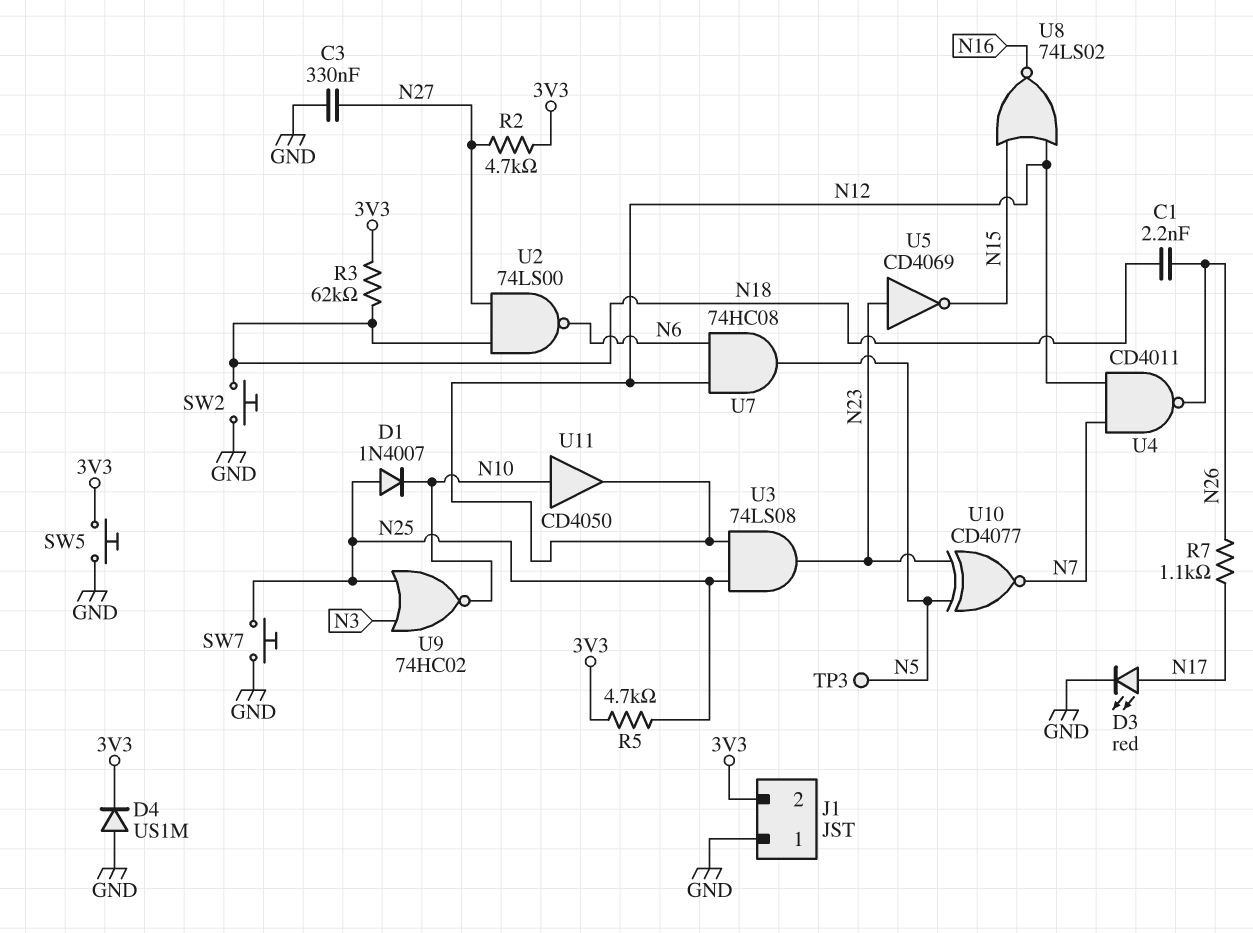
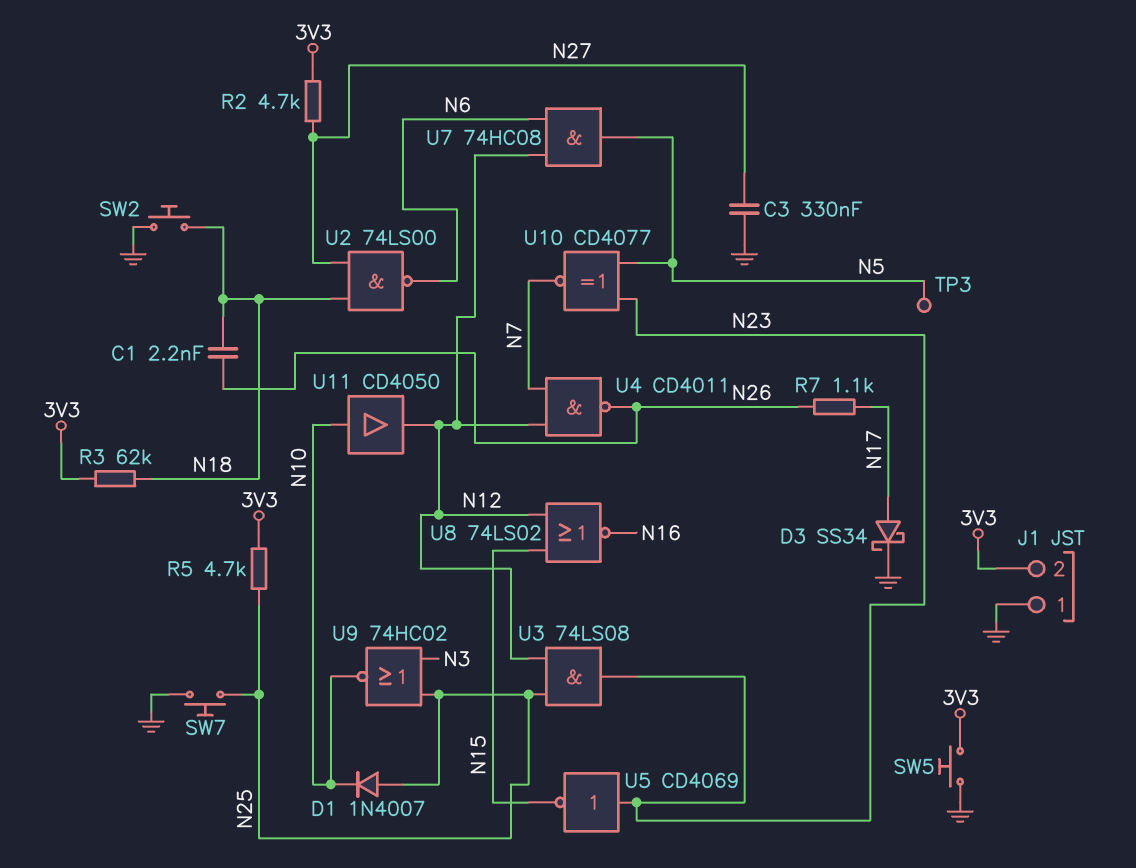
D3: LED red (A N17, K GND) -> schottky SS34 (A N17, K GND)
D4: diode US1M (A GND, K 3V3) -> none

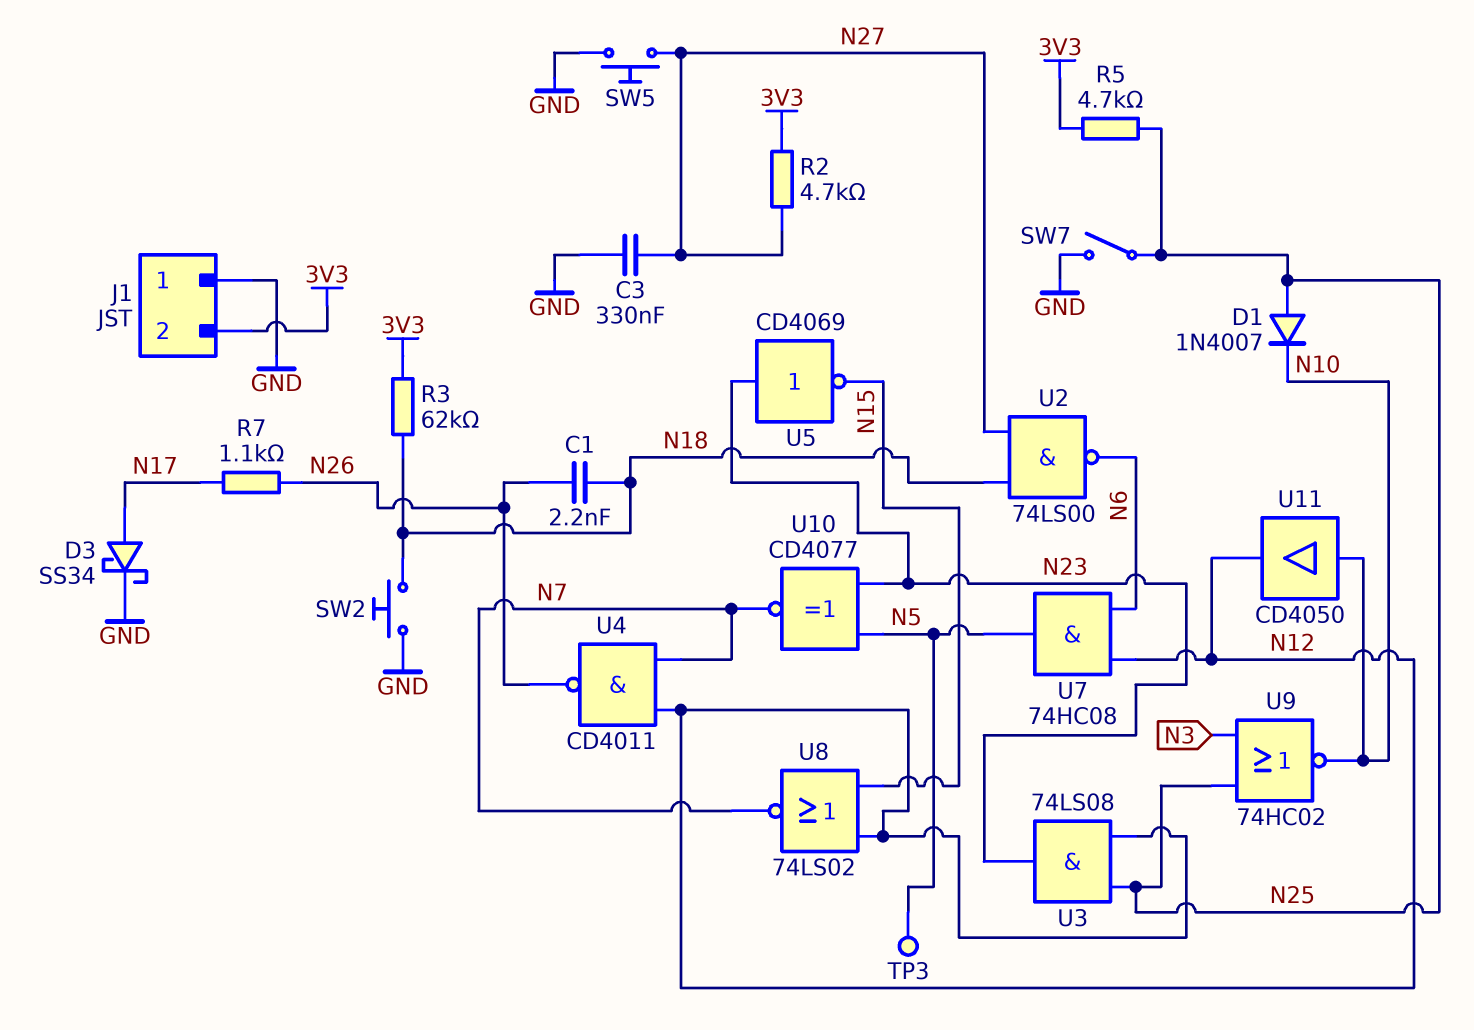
SW5: button (3V3, GND) -> button (GND, N27)
SW7: button (GND, N25) -> switch (GND, N25)
U8: NOR 74LS02 (in N12, in N15, out N16) -> NOR 74LS02 (in N12, in N15, out N7)

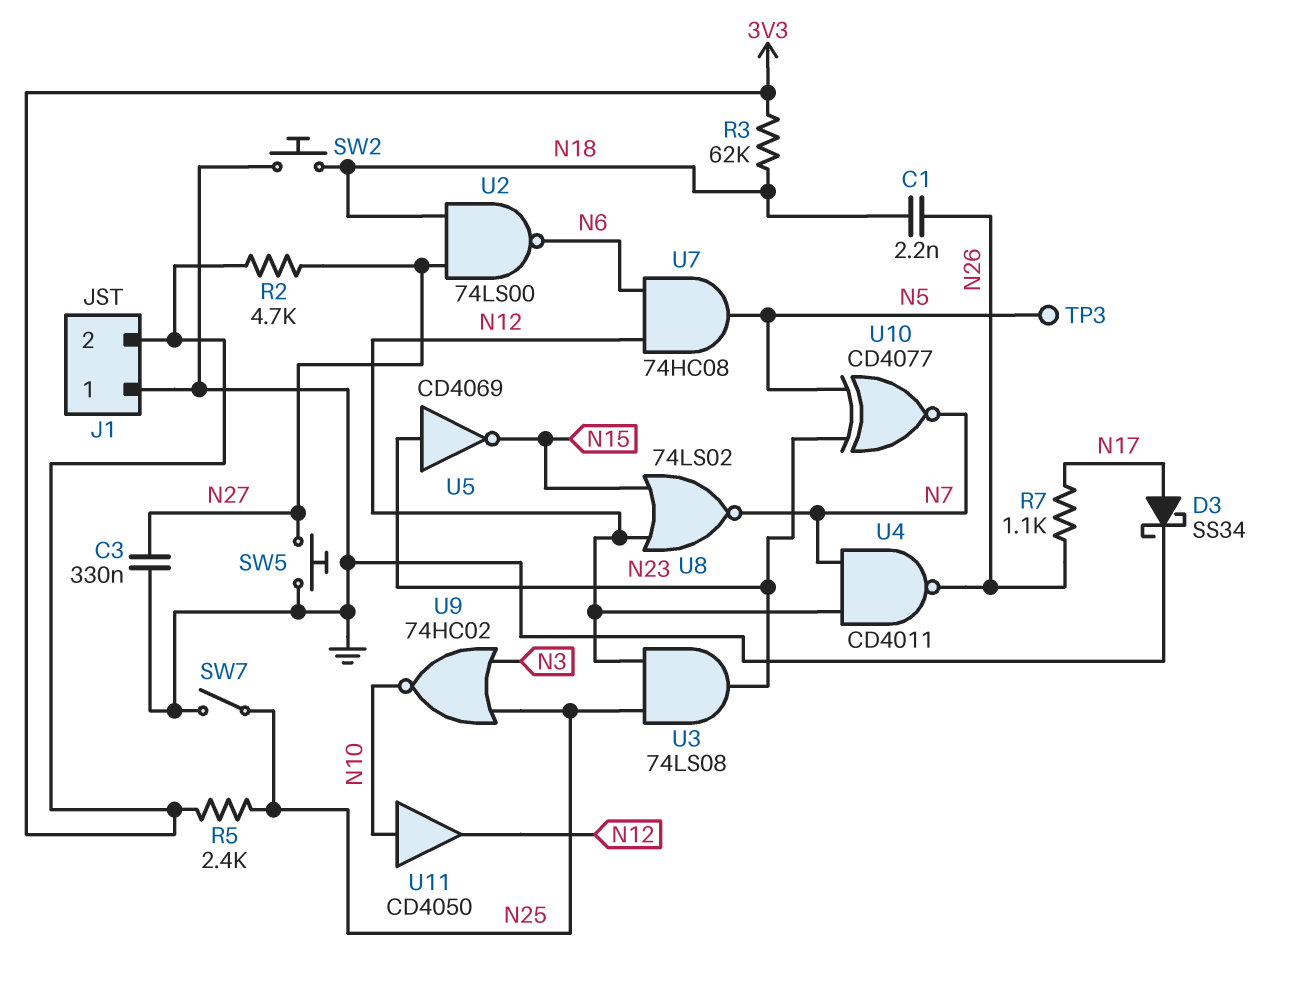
D1: diode 1N4007 (A N25, K N10) -> none
R5: 4.7k (3V3, N25) -> 2.4k (3V3, N25)

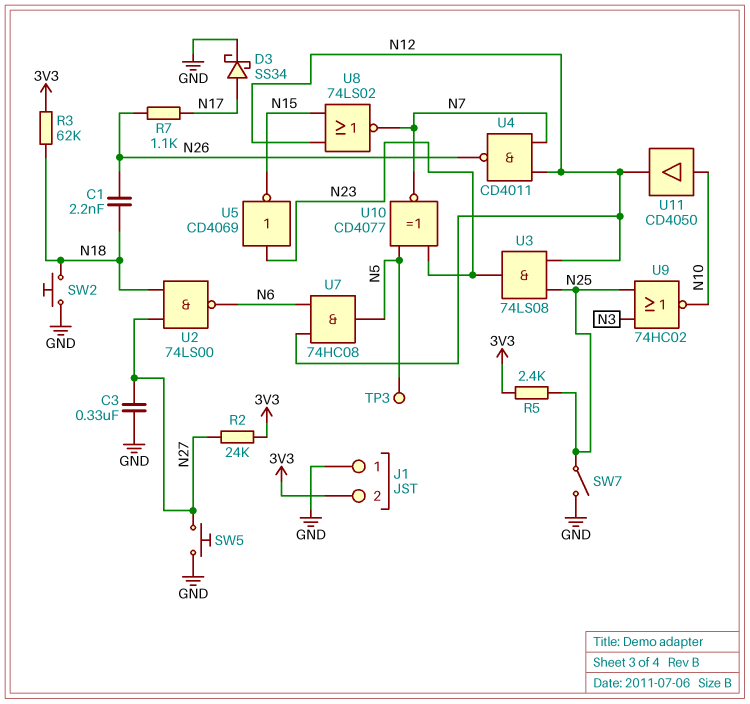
R2: 4.7k (3V3, N27) -> 24k (3V3, N27)

